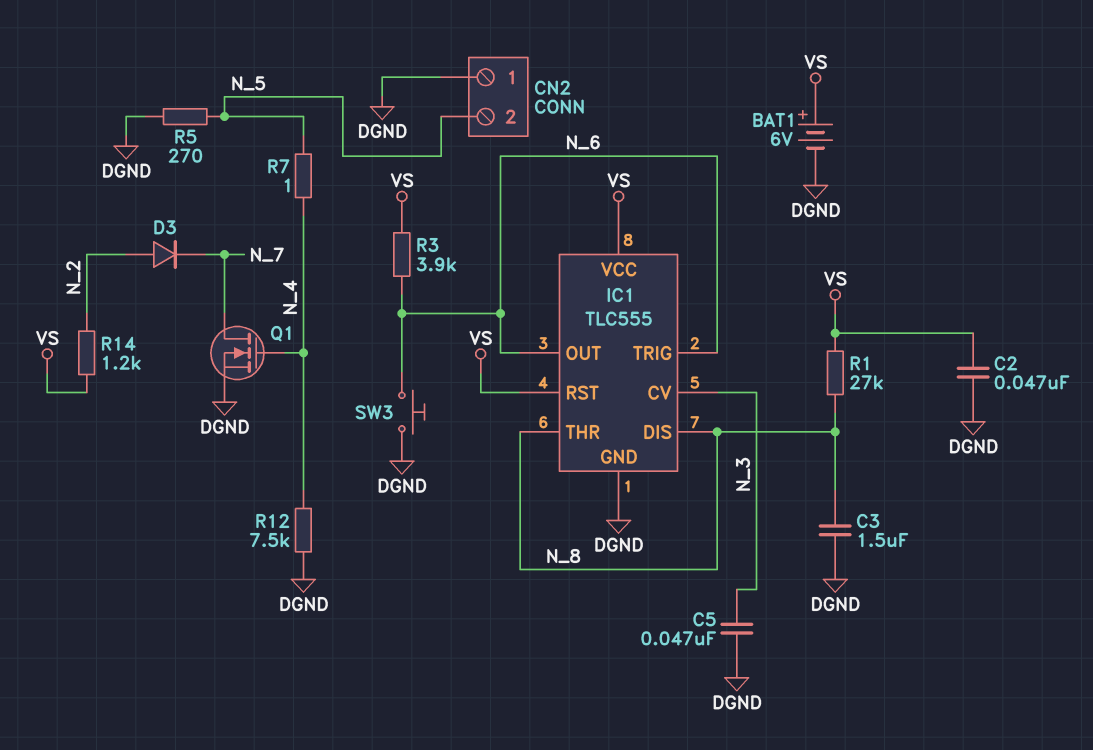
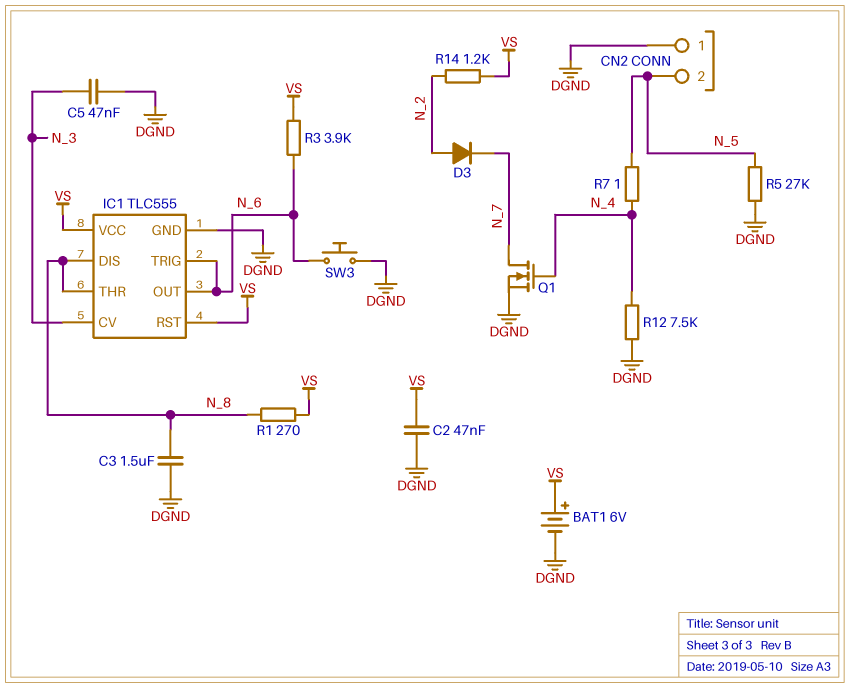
R1: 27k (N_8, VS) -> 270 (N_8, VS)
R5: 270 (DGND, N_5) -> 27k (DGND, N_5)

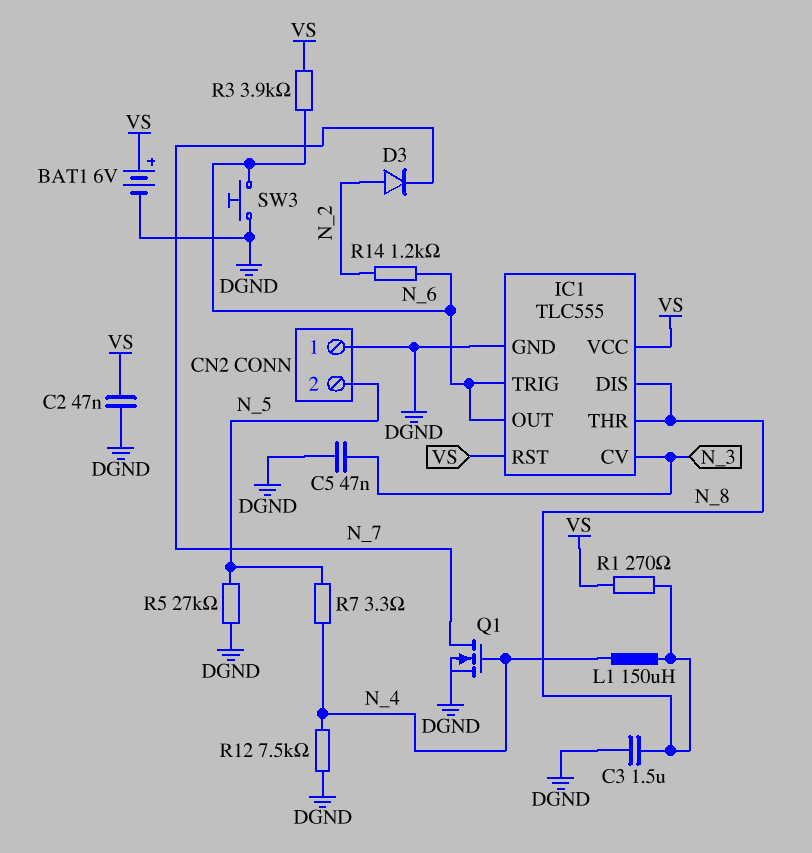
L1: none -> 150uH (N_4, N_8)
R7: 1 (N_4, N_5) -> 3.3 (N_4, N_5)
R14: 1.2k (N_2, VS) -> 1.2k (N_2, N_6)

